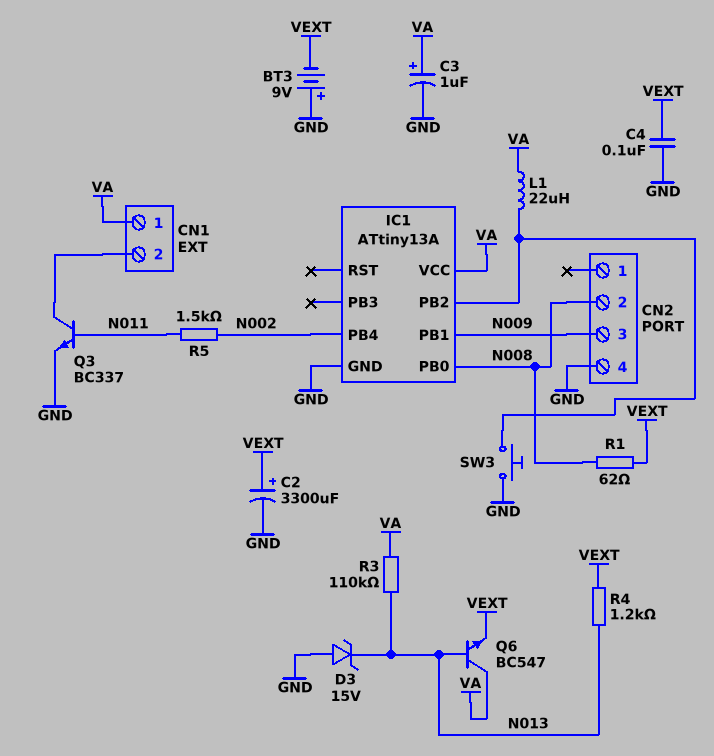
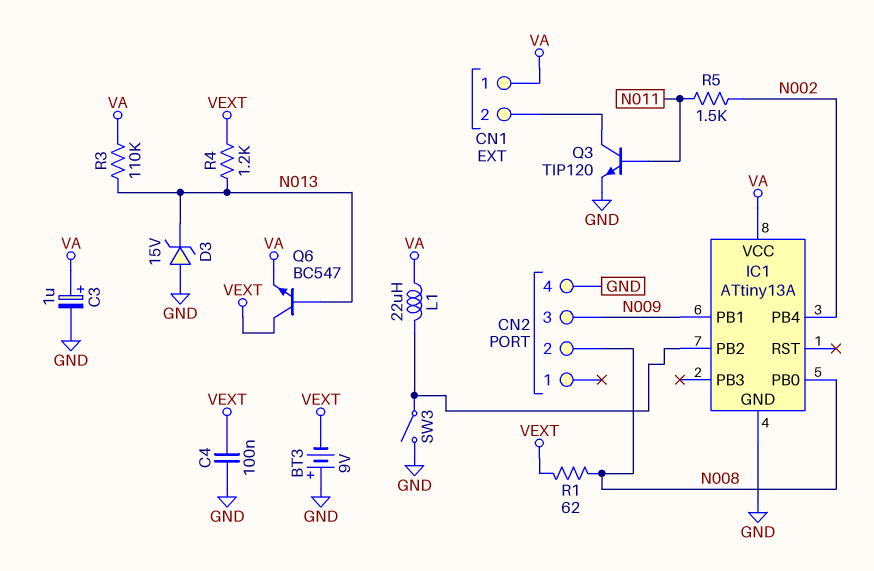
C2: 3300uF (plus VEXT, minus GND) -> none
Q3: NPN BC337 (B N011, C CN1/2, E GND) -> NPN TIP120 (B N011, C CN1/2, E GND)
Q6: NPN BC547 (B N013, C VA, E VEXT) -> NPN BC547 (B N013, C VEXT, E VA)
SW3: button (GND, IC1/PB2) -> switch (GND, IC1/PB2)

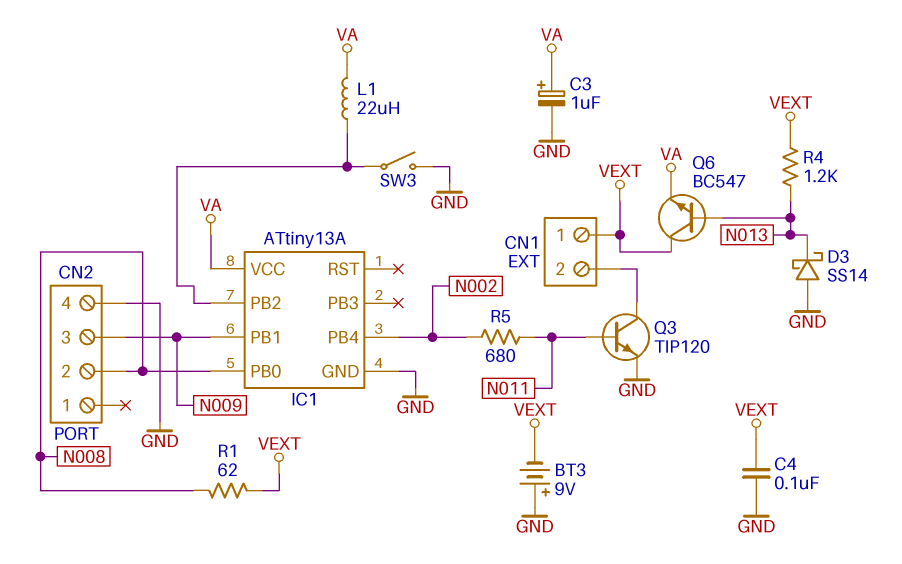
CN1 pin 1: VA -> VEXT
D3: zener 15V (A GND, K N013) -> schottky SS14 (A GND, K N013)
R3: 110k (N013, VA) -> none
R5: 1.5k (N002, N011) -> 680 (N002, N011)

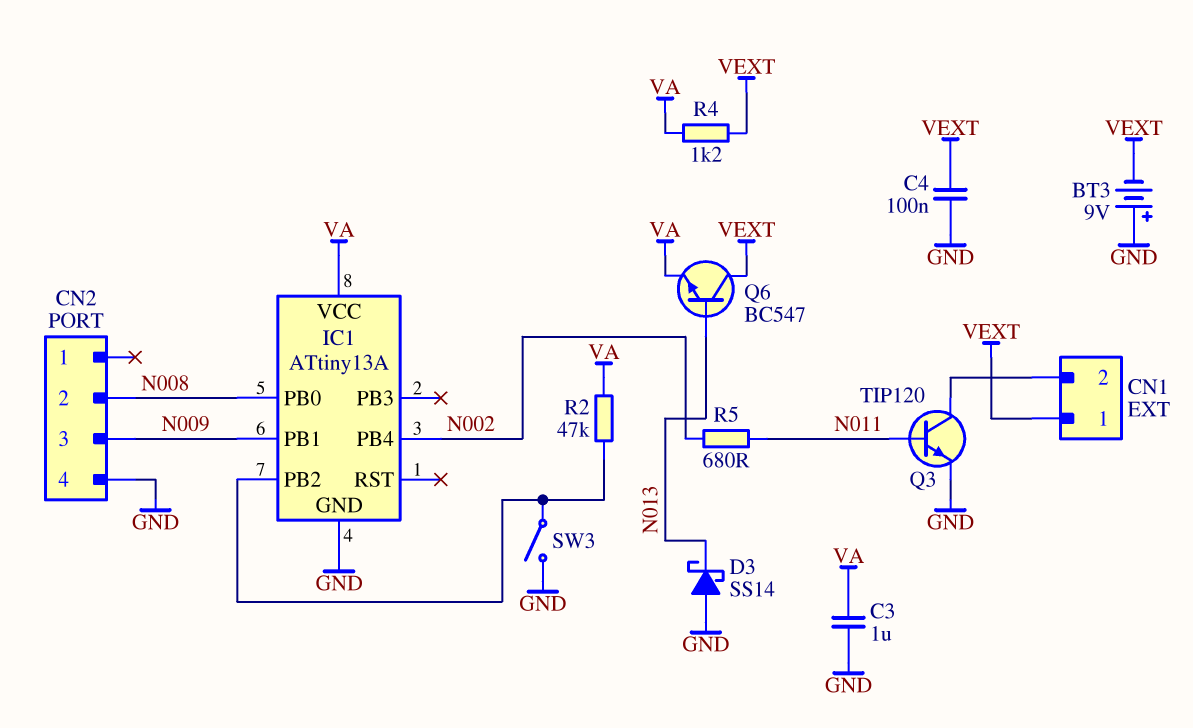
C3: 1uF (plus VA, minus GND) -> 1uF (GND, VA)
L1: 22uH (IC1/PB2, VA) -> none
R1: 62 (N008, VEXT) -> none
R2: none -> 47k (IC1/PB2, VA)
R4: 1.2k (N013, VEXT) -> 1.2k (VA, VEXT)

